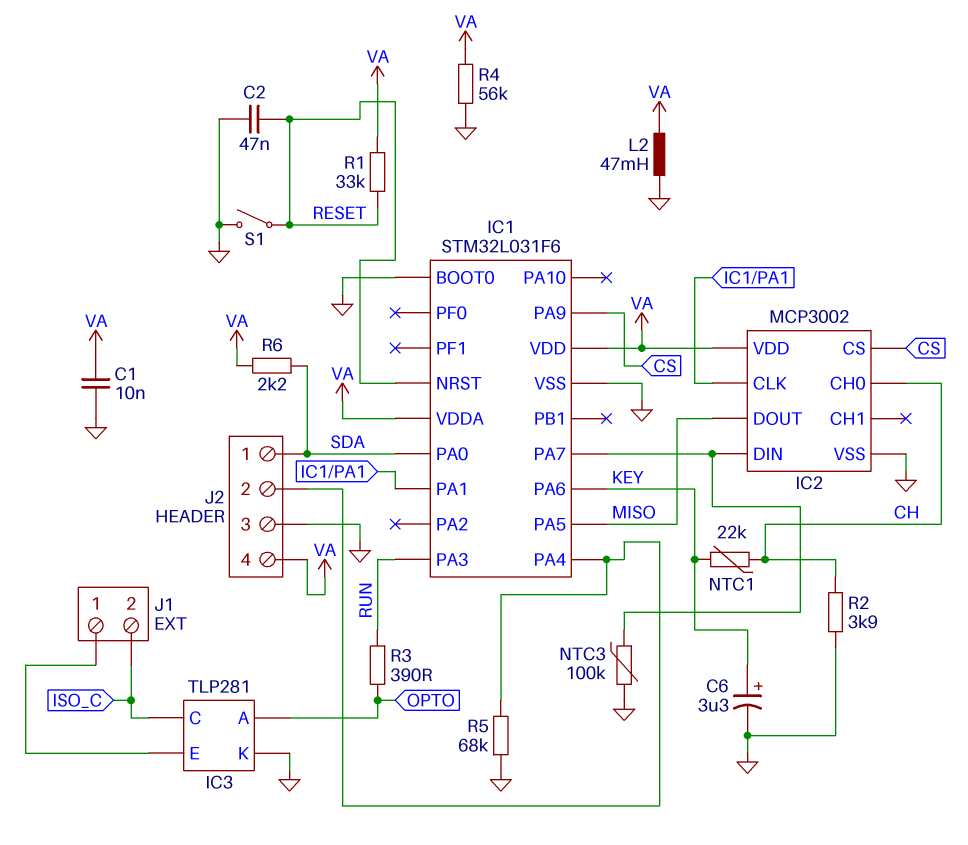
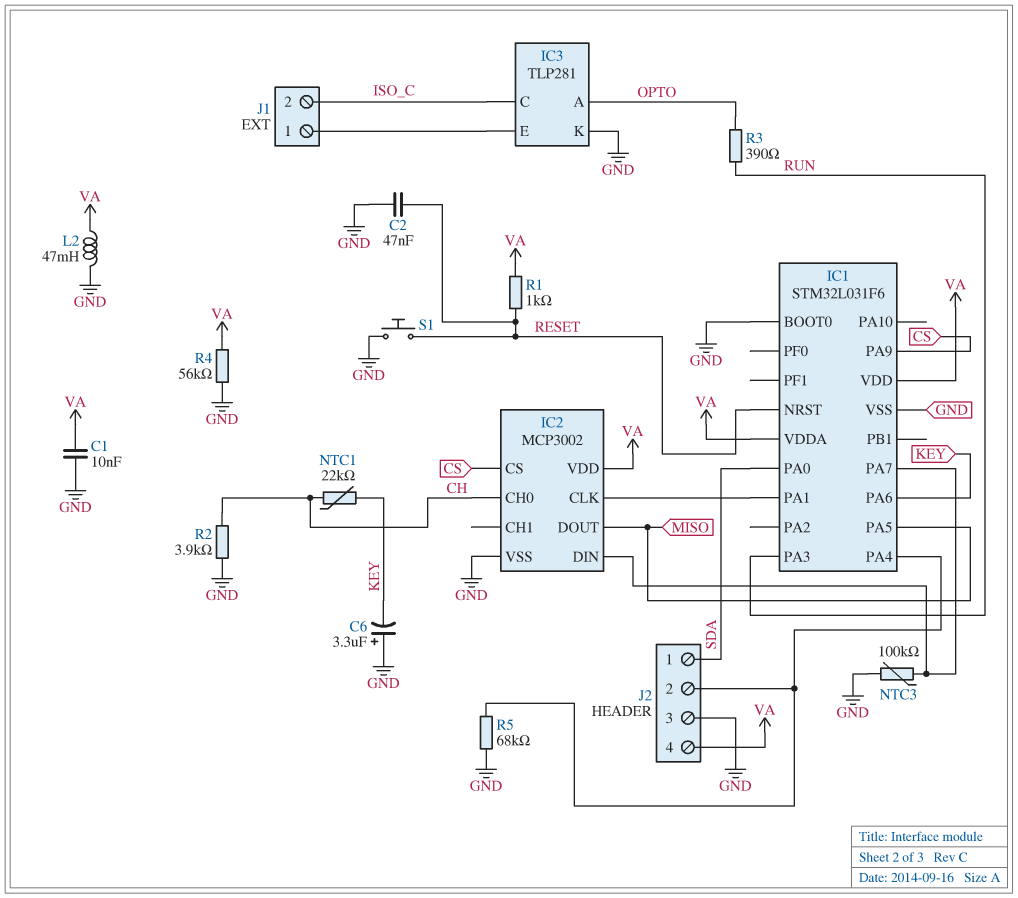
C6: 3.3uF (plus KEY, minus GND) -> 3.3uF (plus GND, minus KEY)
R1: 33k (RESET, VA) -> 1k (RESET, VA)
R6: 2.2k (SDA, VA) -> none
S1: switch (GND, RESET) -> button (GND, RESET)

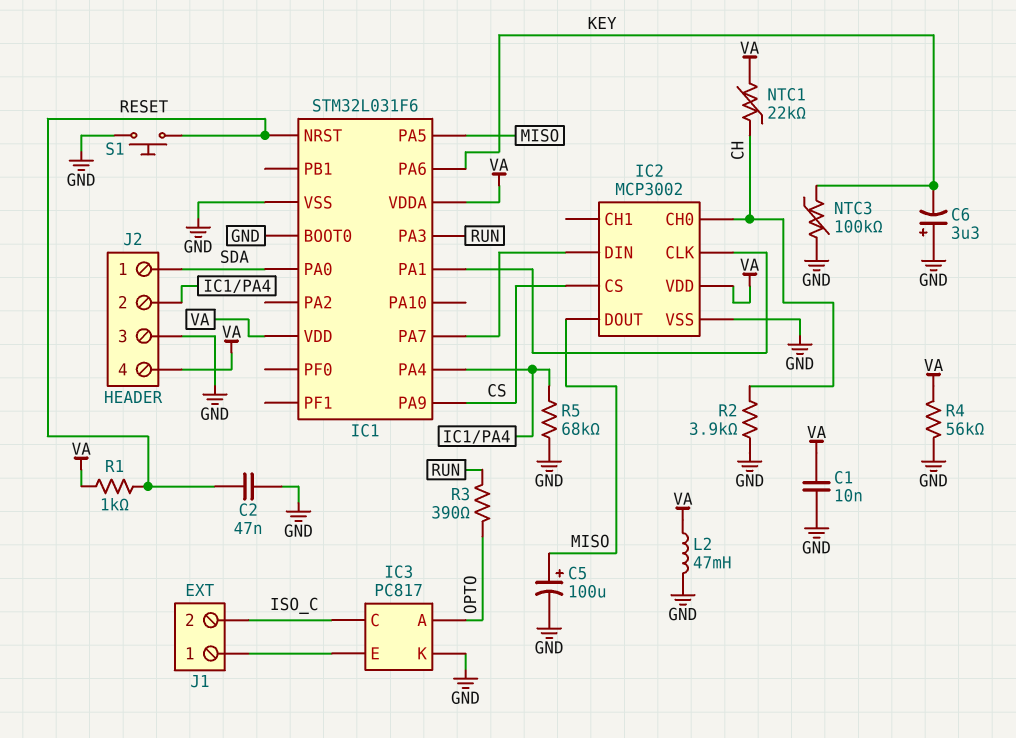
C5: none -> 100uF (plus MISO, minus GND)
IC3: TLP281 -> PC817
NTC1: 22k (CH, KEY) -> 22k (CH, VA)
NTC3: 100k (GND, IC1/PA7) -> 100k (GND, KEY)

